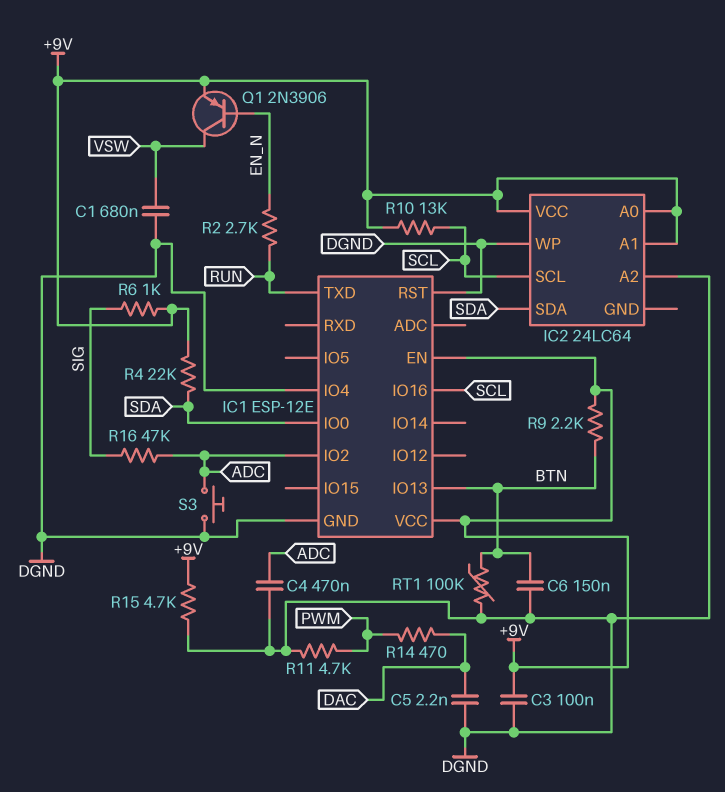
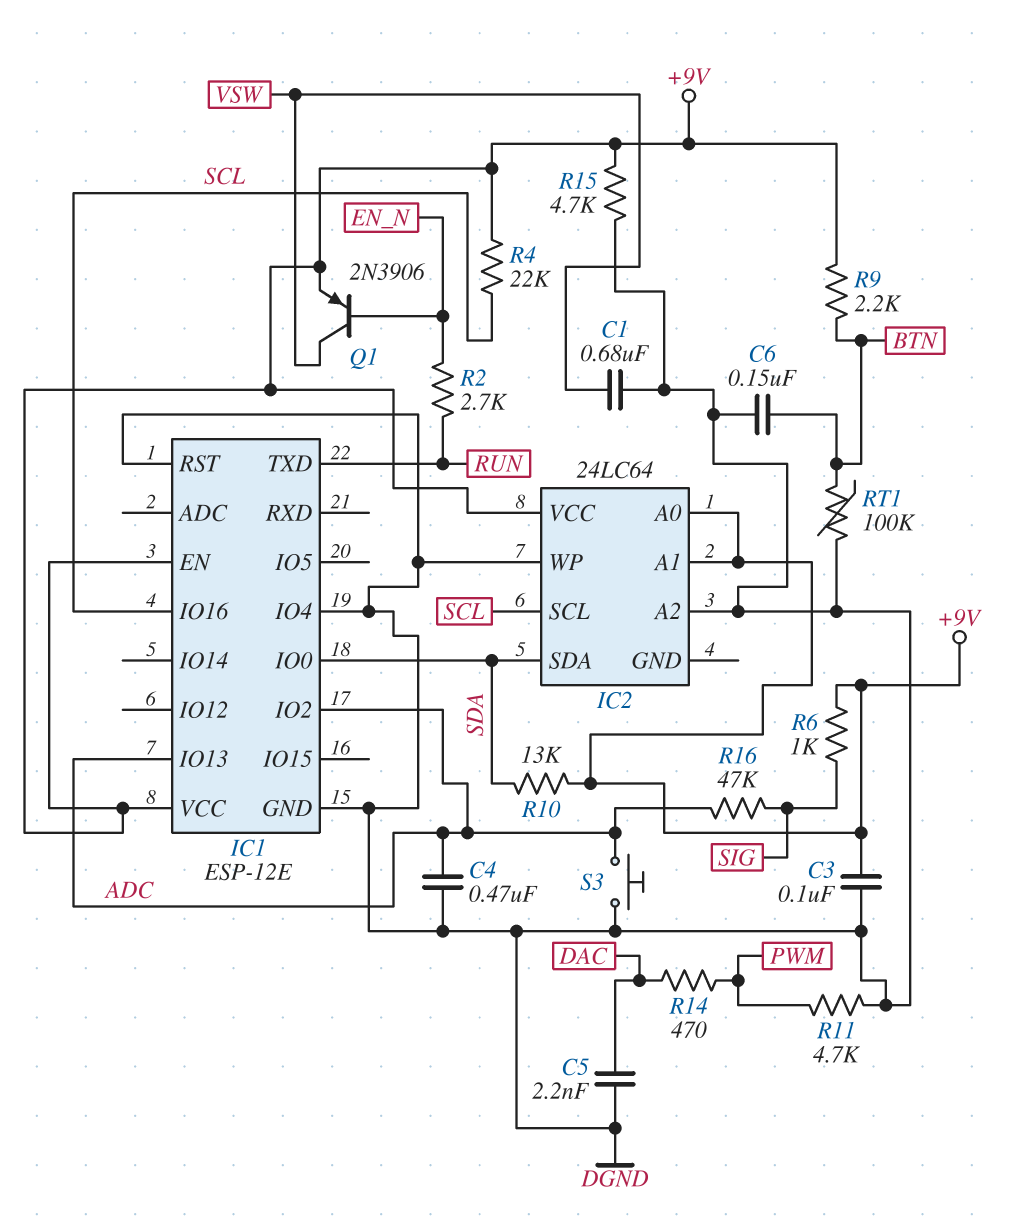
IC1 pin IO13: BTN -> ADC
R4: 22k (+9V, SDA) -> 22k (+9V, SCL)
R10: 13k (+9V, SCL) -> 13k (+9V, SDA)

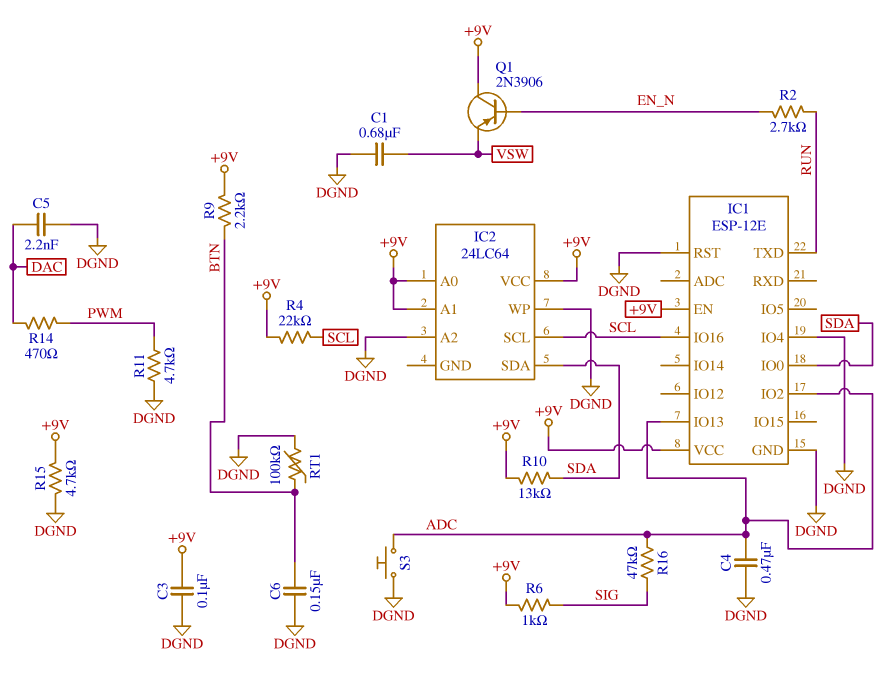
Q1: PNP 2N3906 (B EN_N, C VSW, E +9V) -> PNP 2N3906 (B EN_N, C +9V, E VSW)

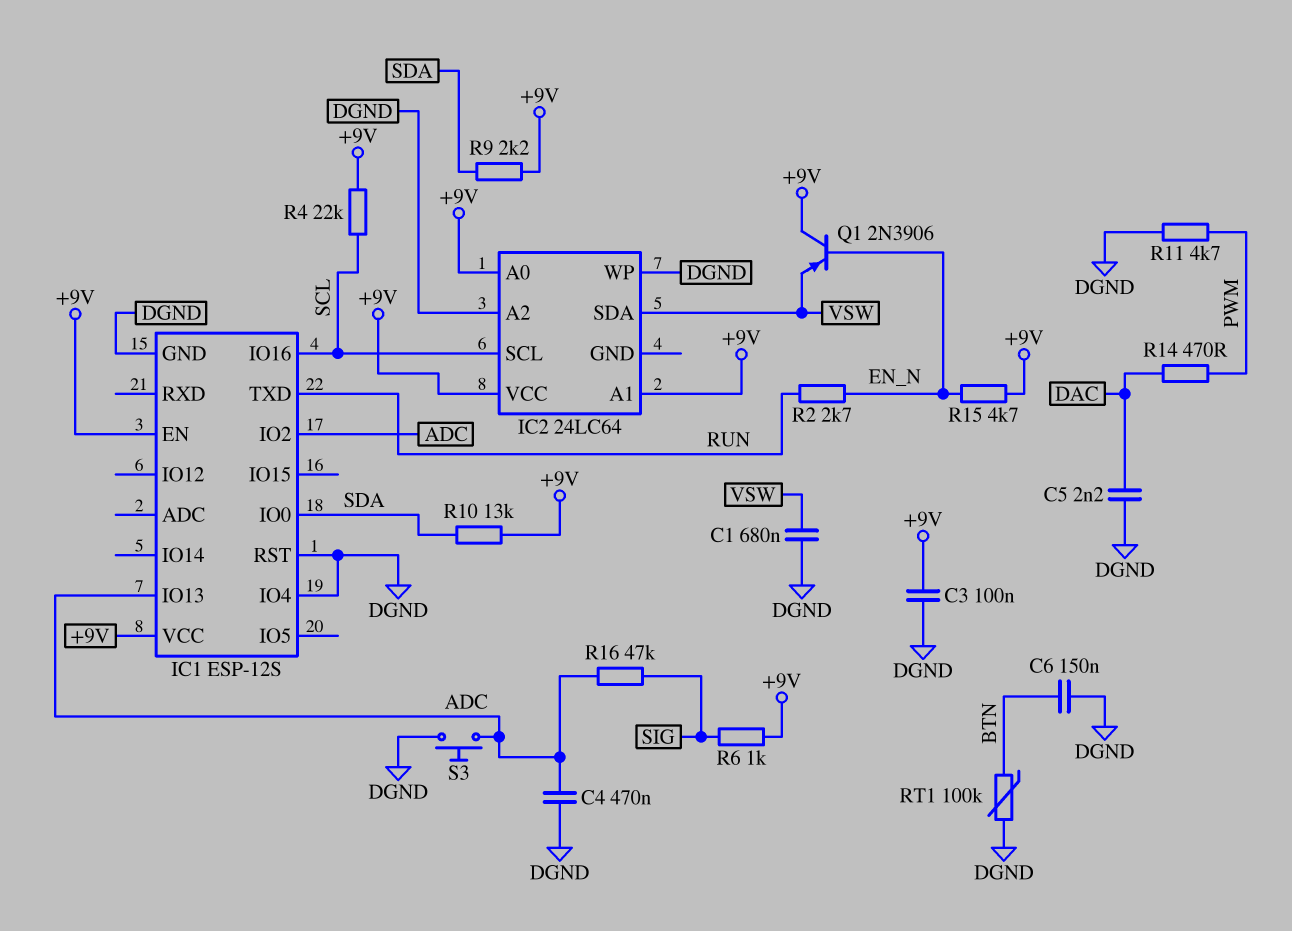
IC1: ESP-12E -> ESP-12S
IC2 pin SDA: SDA -> VSW
R9: 2.2k (+9V, BTN) -> 2.2k (+9V, SDA)
R15: 4.7k (+9V, DGND) -> 4.7k (+9V, EN_N)

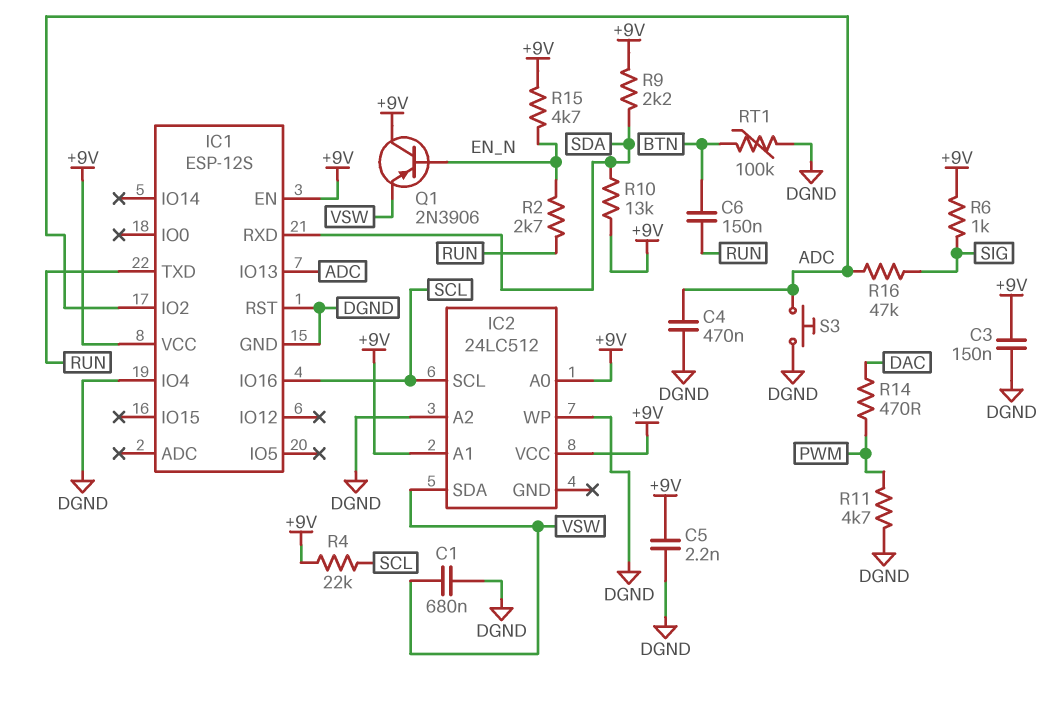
C3: 100nF (+9V, DGND) -> 150nF (+9V, DGND)
C5: 2.2nF (DAC, DGND) -> 2.2nF (+9V, DGND)
C6: 150nF (BTN, DGND) -> 150nF (BTN, RUN)
IC1 pin IO0: SDA -> none
IC1 pin RXD: none -> SDA
IC2: 24LC64 -> 24LC512

